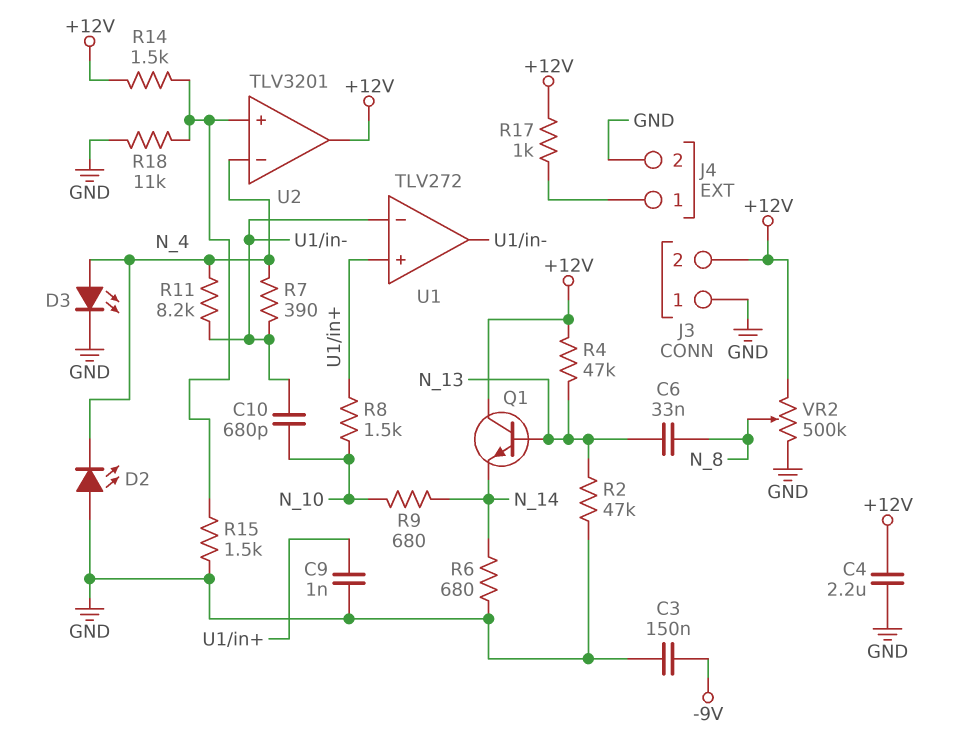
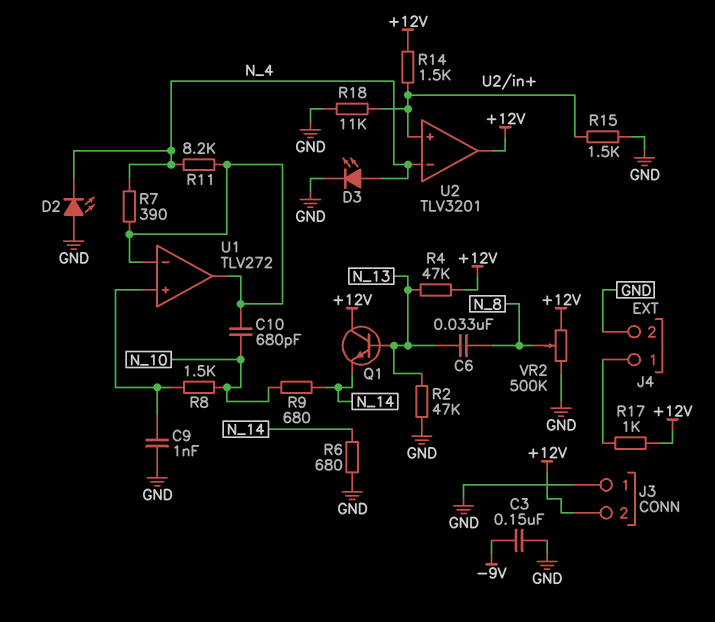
C4: 2.2uF (+12V, GND) -> none

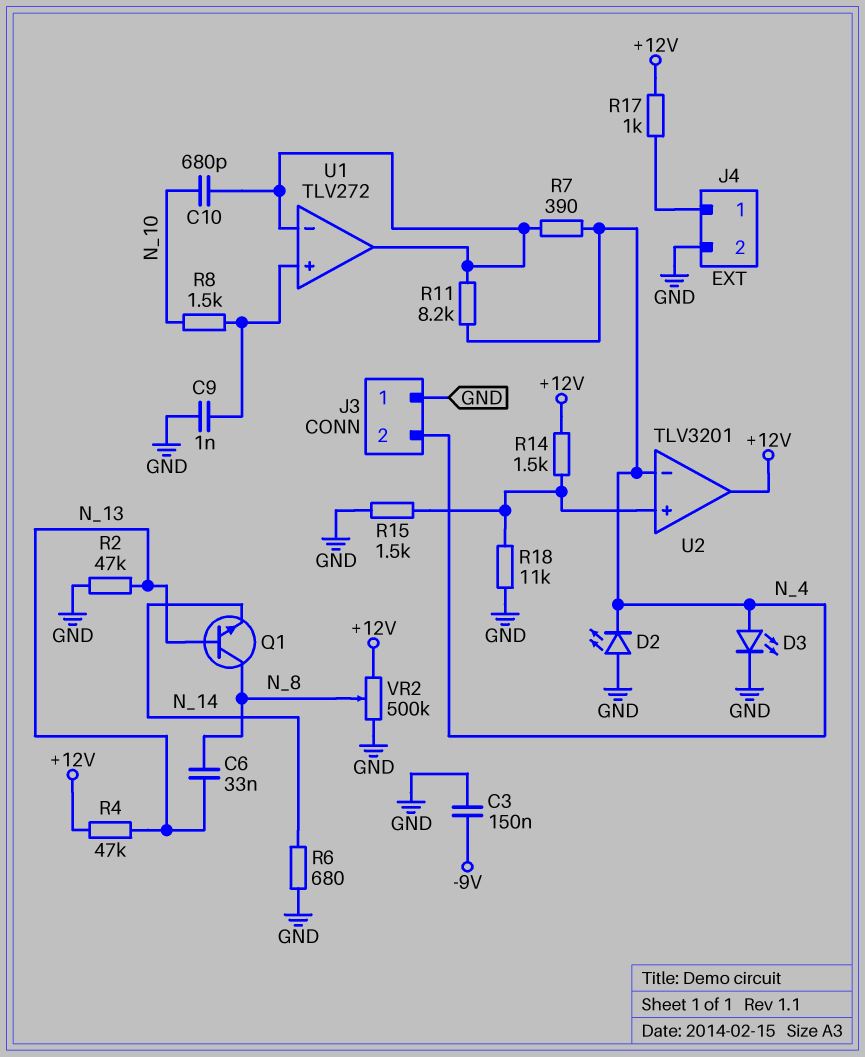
J3 pin 2: +12V -> N_4
Q1: NPN (B N_13, C +12V, E N_14) -> NPN (B N_13, C N_8, E N_14)
R9: 680 (N_10, N_14) -> none

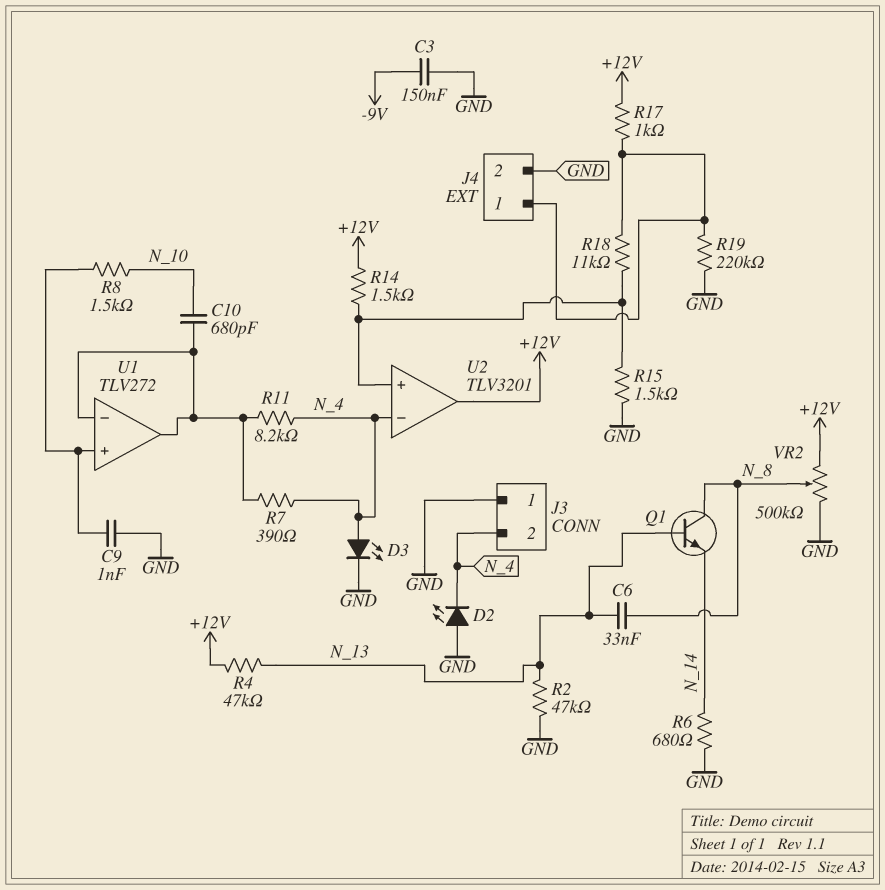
R18: 11k (GND, U2/in+) -> 11k (J4/1, U2/in+)
R19: none -> 220k (GND, J4/1)

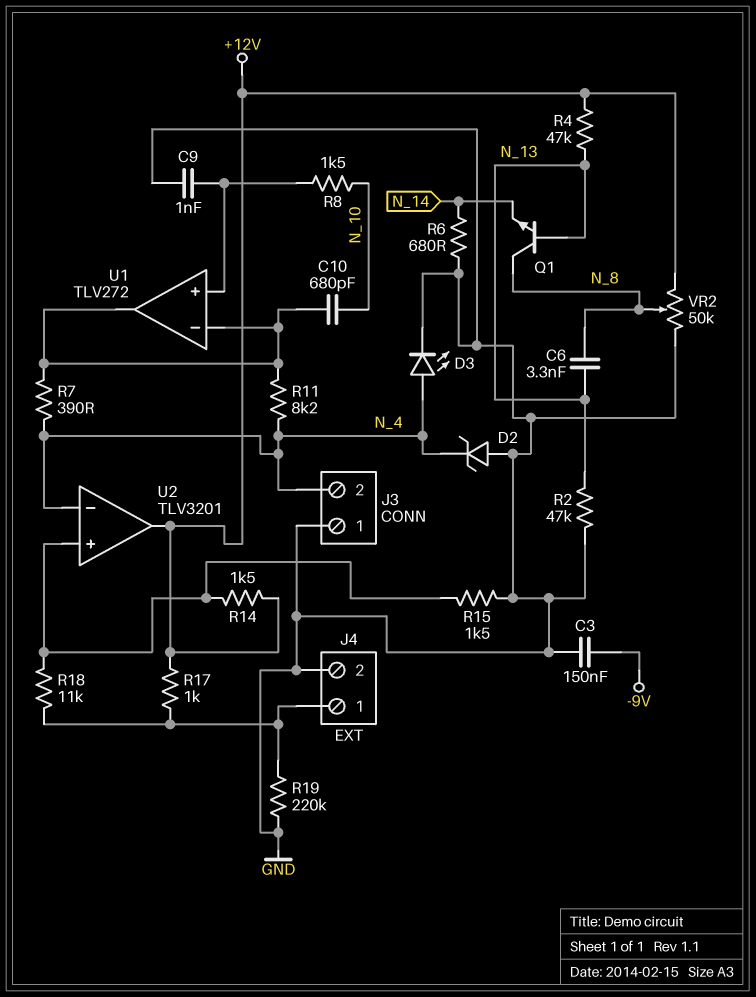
C6: 33nF (N_8, N_13) -> 3.3nF (N_8, N_13)
D2: LED (A GND, K N_4) -> zener (A GND, K N_4)
VR2: 500k (+12V, GND, wiper N_8) -> 50k (+12V, GND, wiper N_8)

